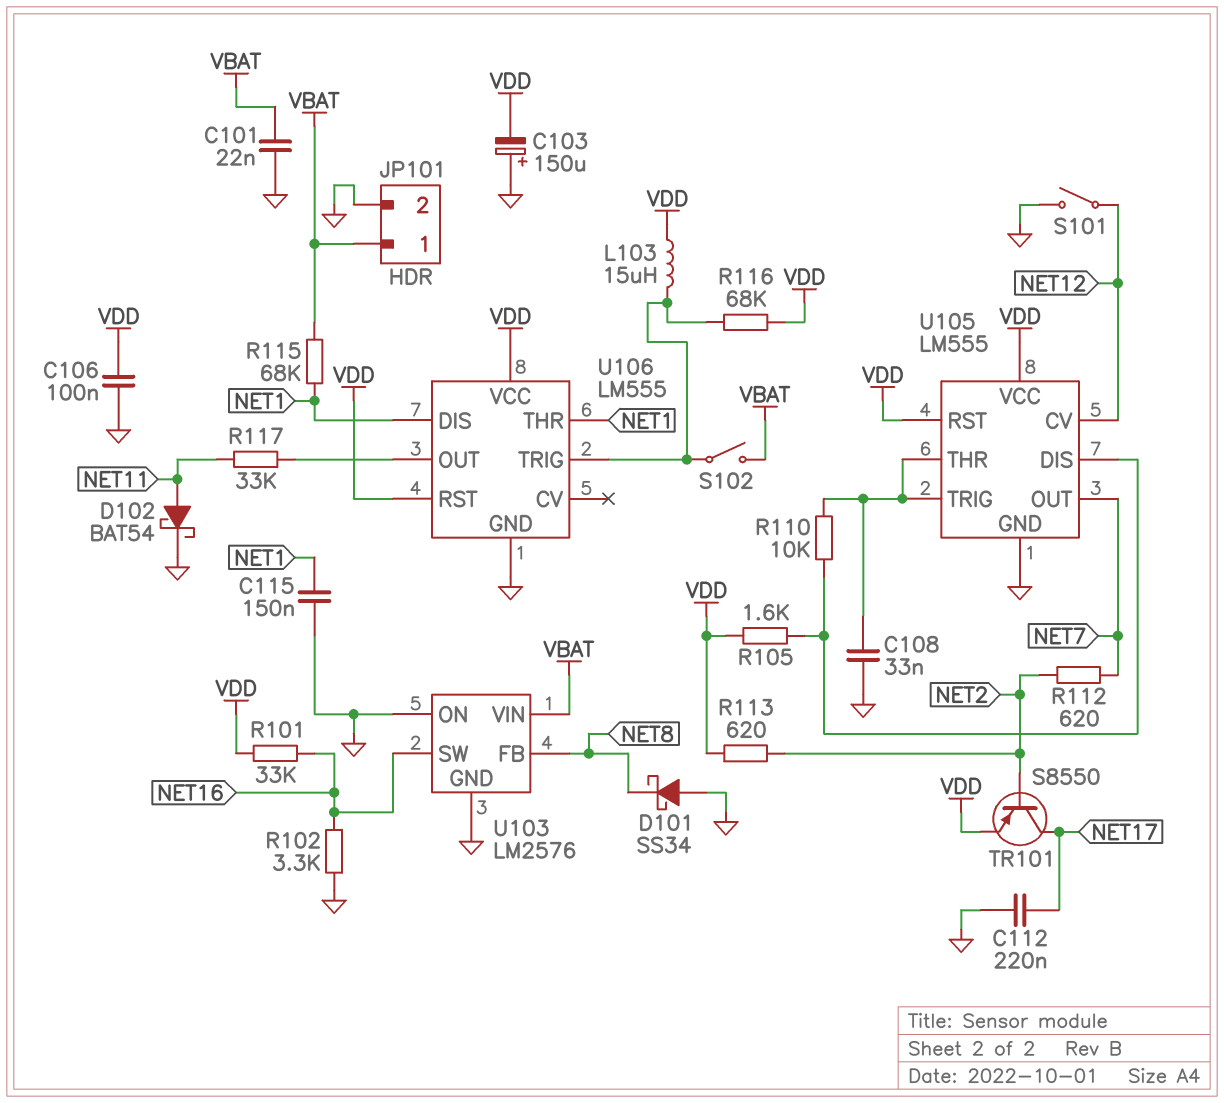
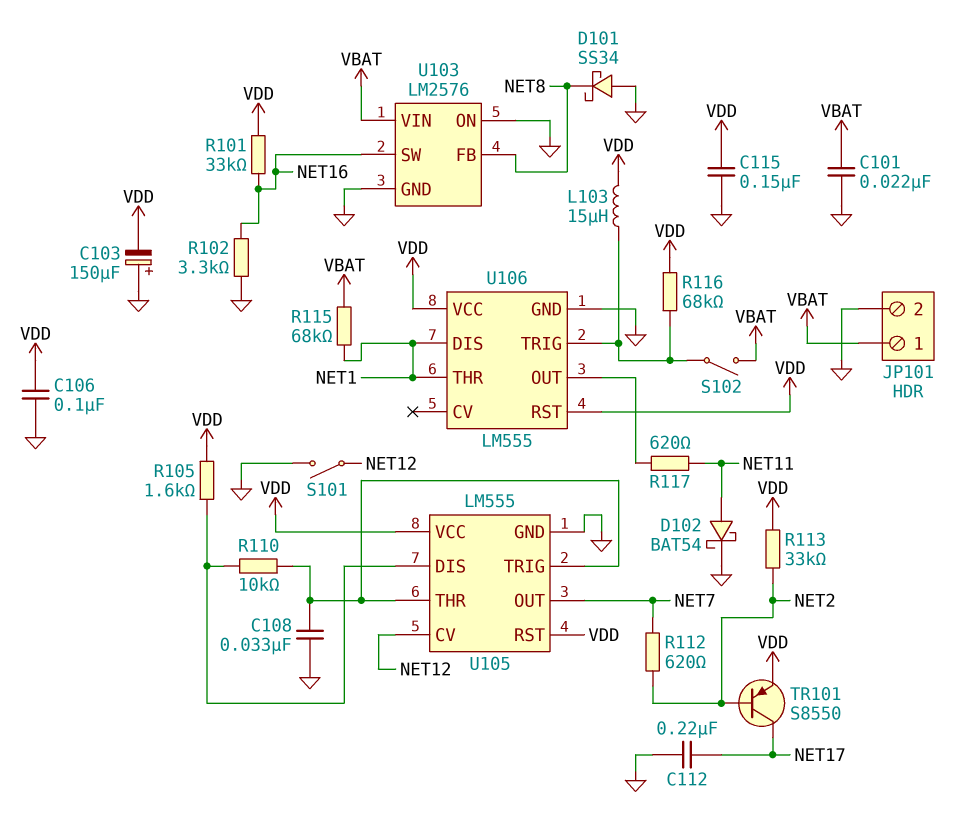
C115: 150nF (GND, NET1) -> 150nF (GND, VDD)
R113: 620 (NET2, VDD) -> 33k (NET2, VDD)
R117: 33k (NET11, U106/OUT) -> 620 (NET11, U106/OUT)

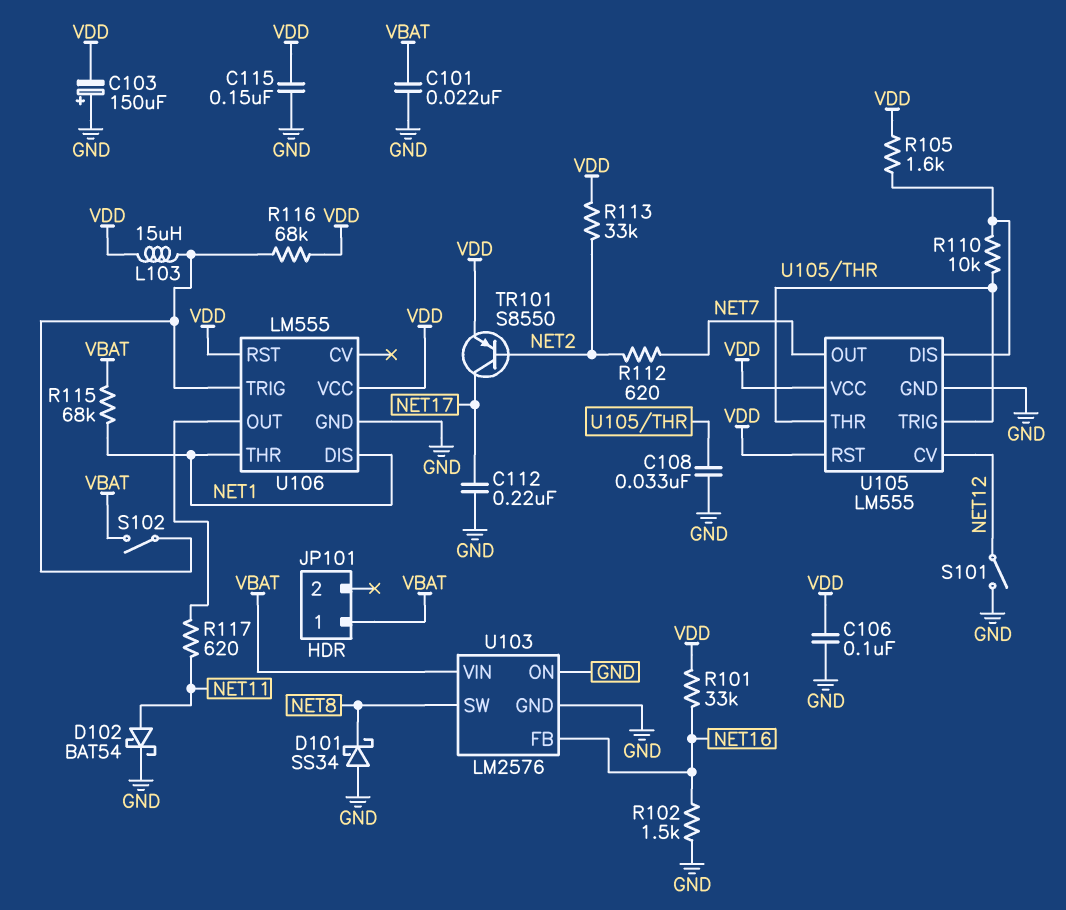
JP101 pin 2: GND -> none
R102: 3.3k (GND, NET16) -> 1.5k (GND, NET16)
U103 pin FB: NET8 -> NET16
U103 pin SW: NET16 -> NET8

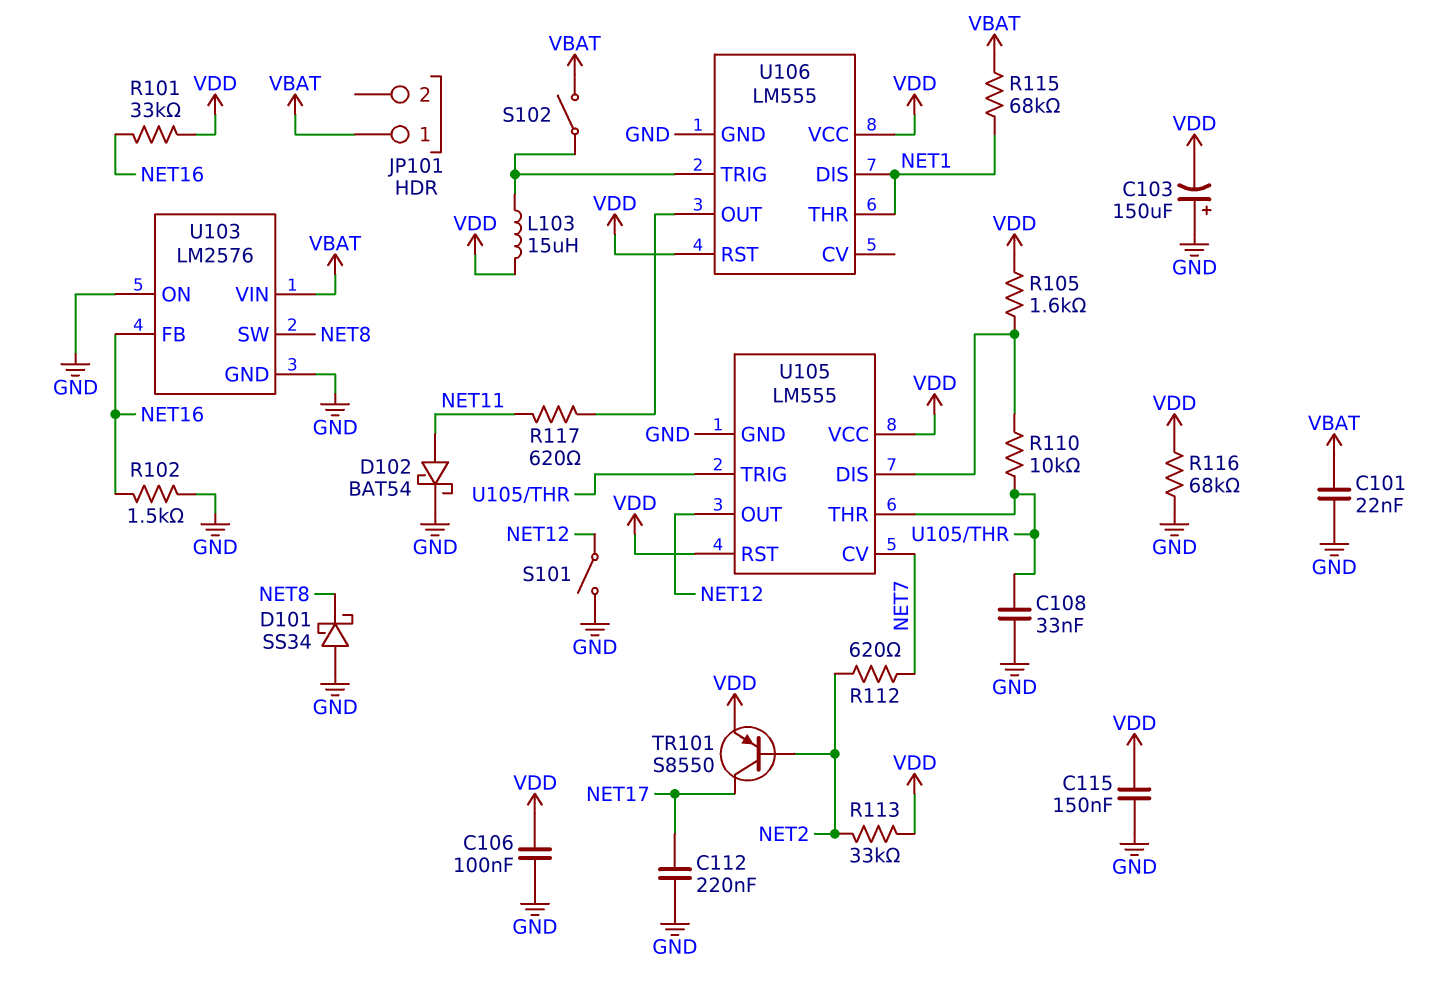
R116: 68k (U106/TRIG, VDD) -> 68k (GND, VDD)
U105 pin CV: NET12 -> NET7
U105 pin OUT: NET7 -> NET12

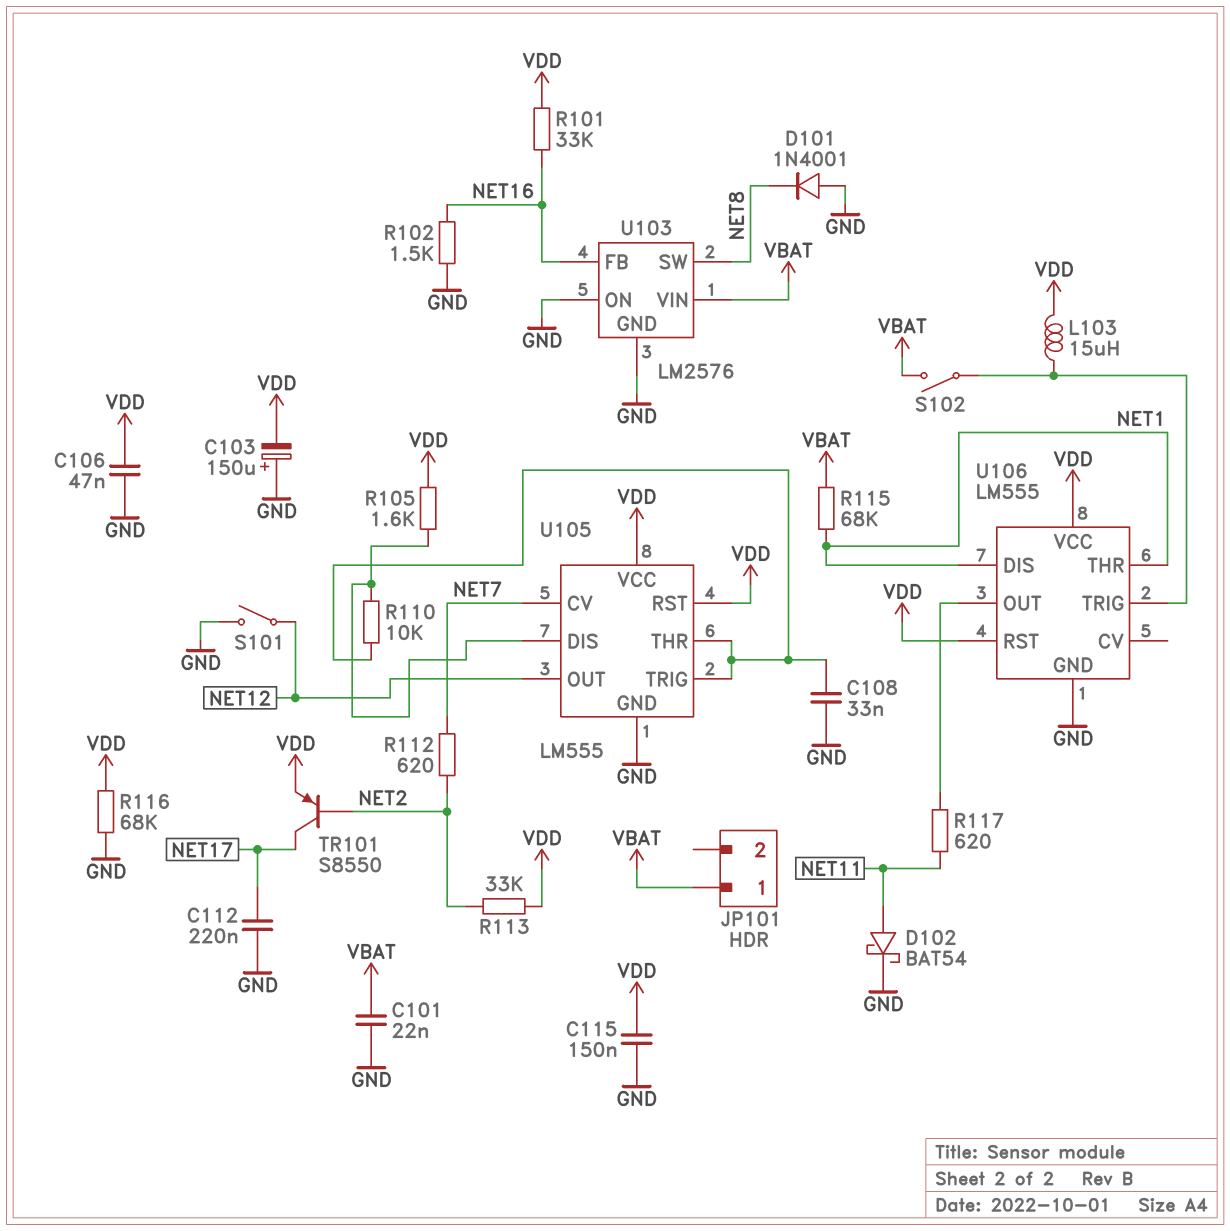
C106: 100nF (GND, VDD) -> 47nF (GND, VDD)
D101: schottky SS34 (A GND, K NET8) -> diode 1N4001 (A GND, K NET8)

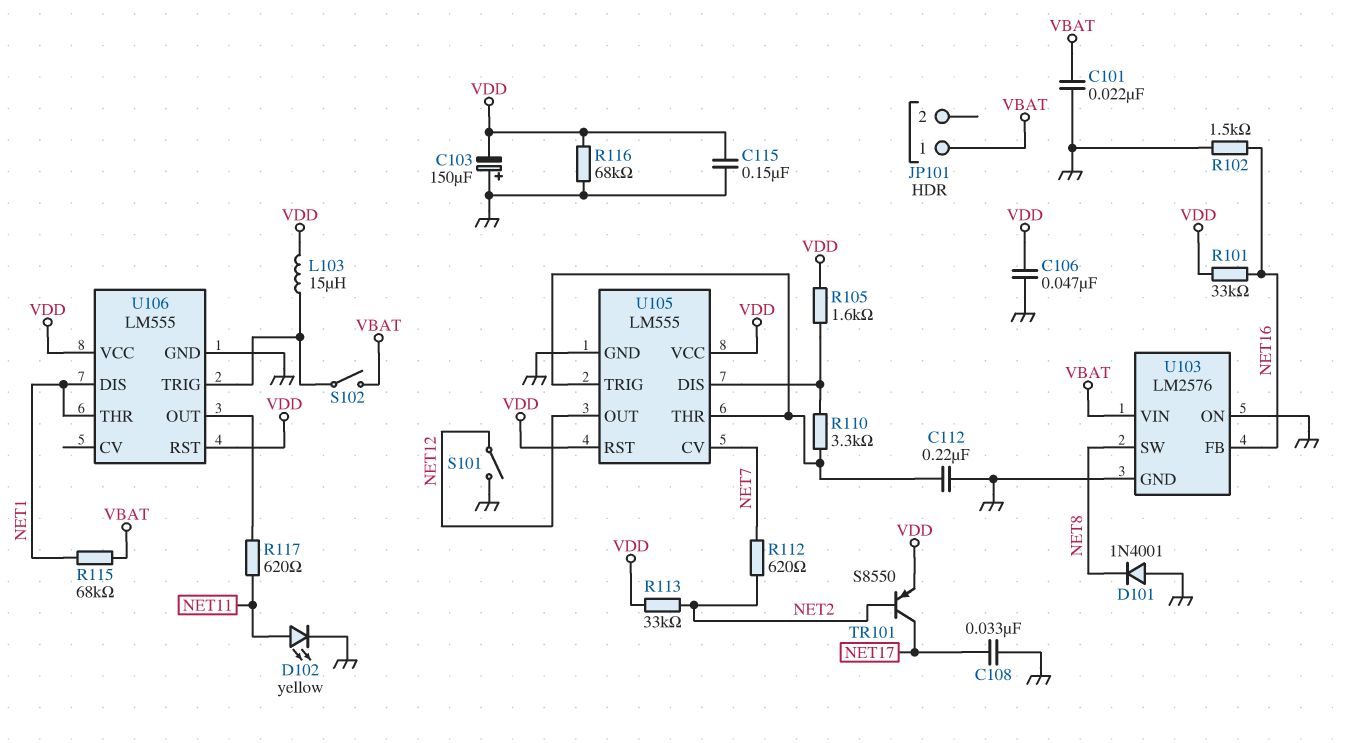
C108: 33nF (GND, U105/THR) -> 33nF (GND, NET17)
C112: 220nF (GND, NET17) -> 220nF (GND, U105/THR)
D102: schottky BAT54 (A NET11, K GND) -> LED yellow (A NET11, K GND)
R110: 10k (U105/DIS, U105/THR) -> 3.3k (U105/DIS, U105/THR)

